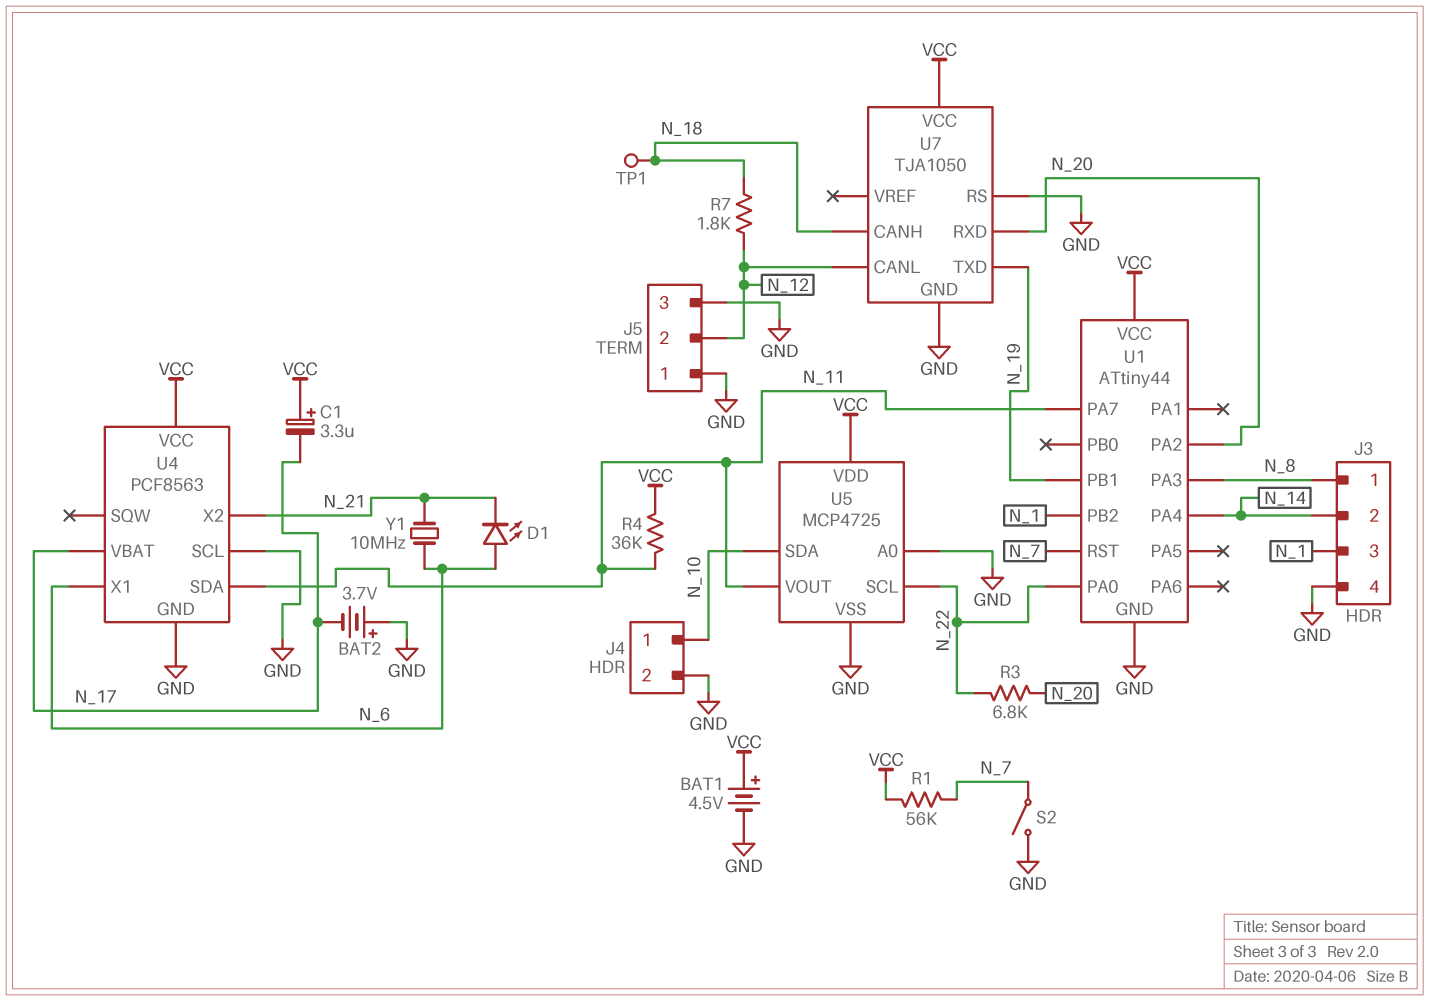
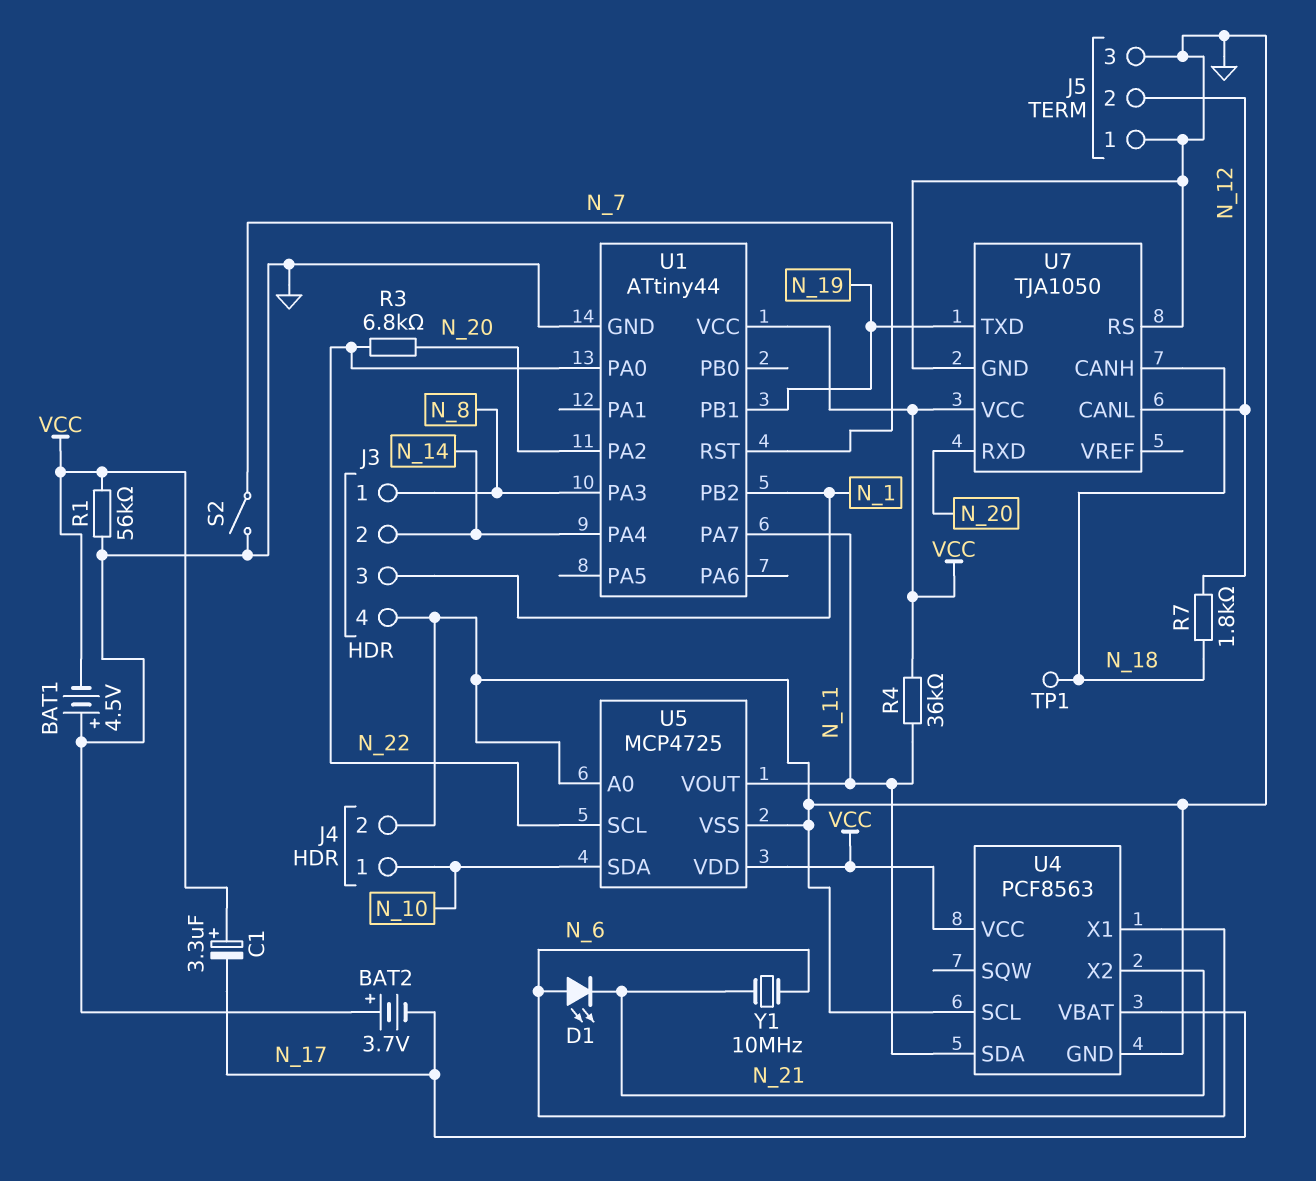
BAT1: 4.5V (plus VCC, minus GND) -> 4.5V (plus GND, minus VCC)
R1: 56k (N_7, VCC) -> 56k (GND, VCC)

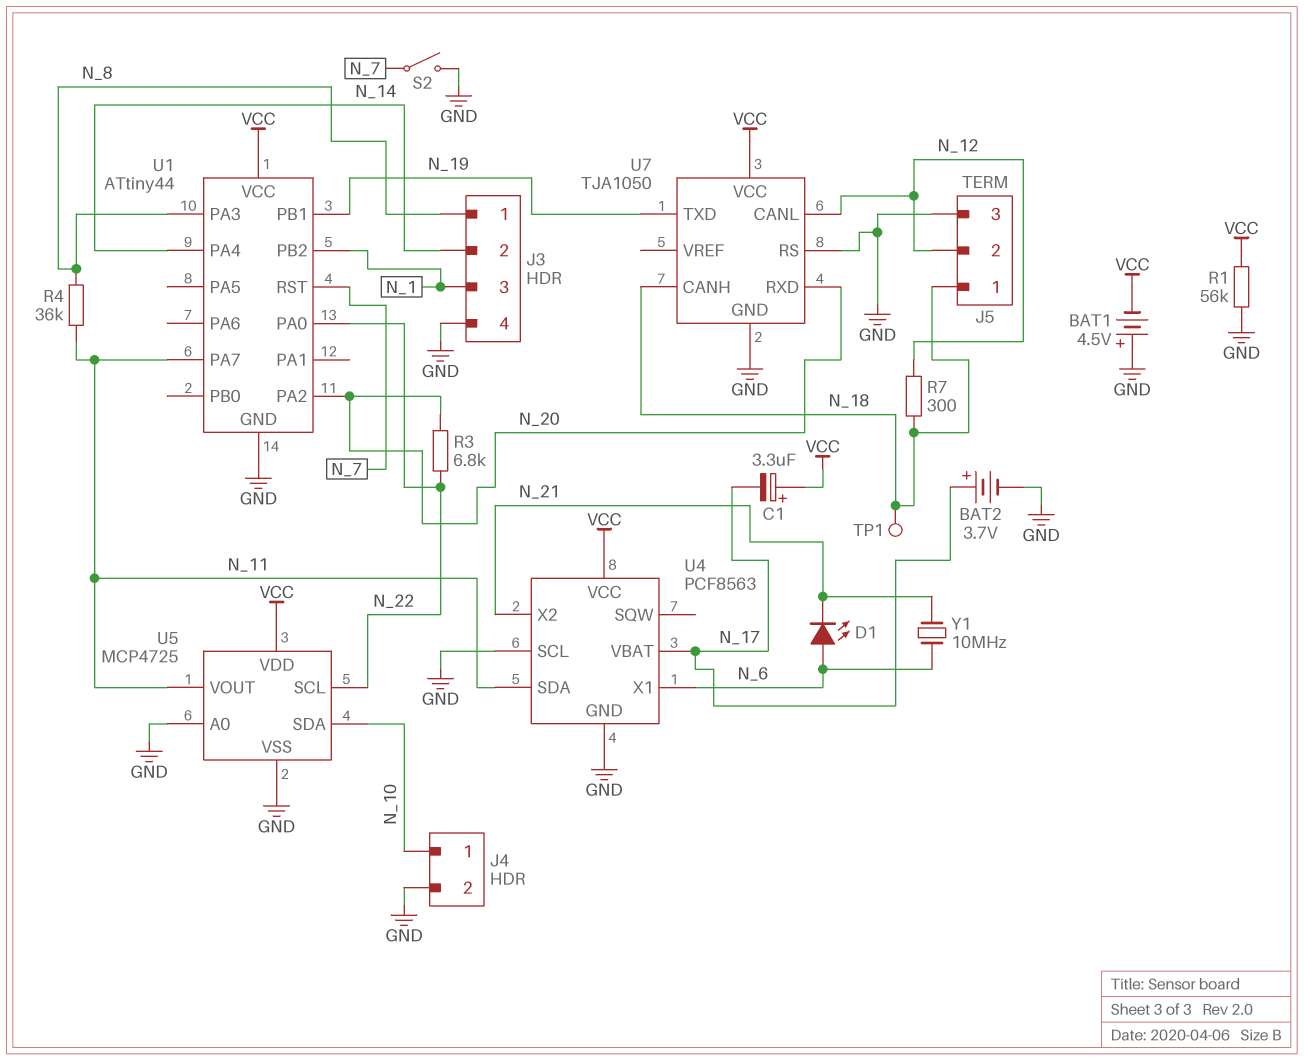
BAT2: 3.7V (plus GND, minus N_17) -> 3.7V (plus N_17, minus GND)
J5 pin 1: GND -> N_18
R4: 36k (N_11, VCC) -> 36k (N_8, N_11)
R7: 1.8k (N_12, N_18) -> 300 (N_12, N_18)

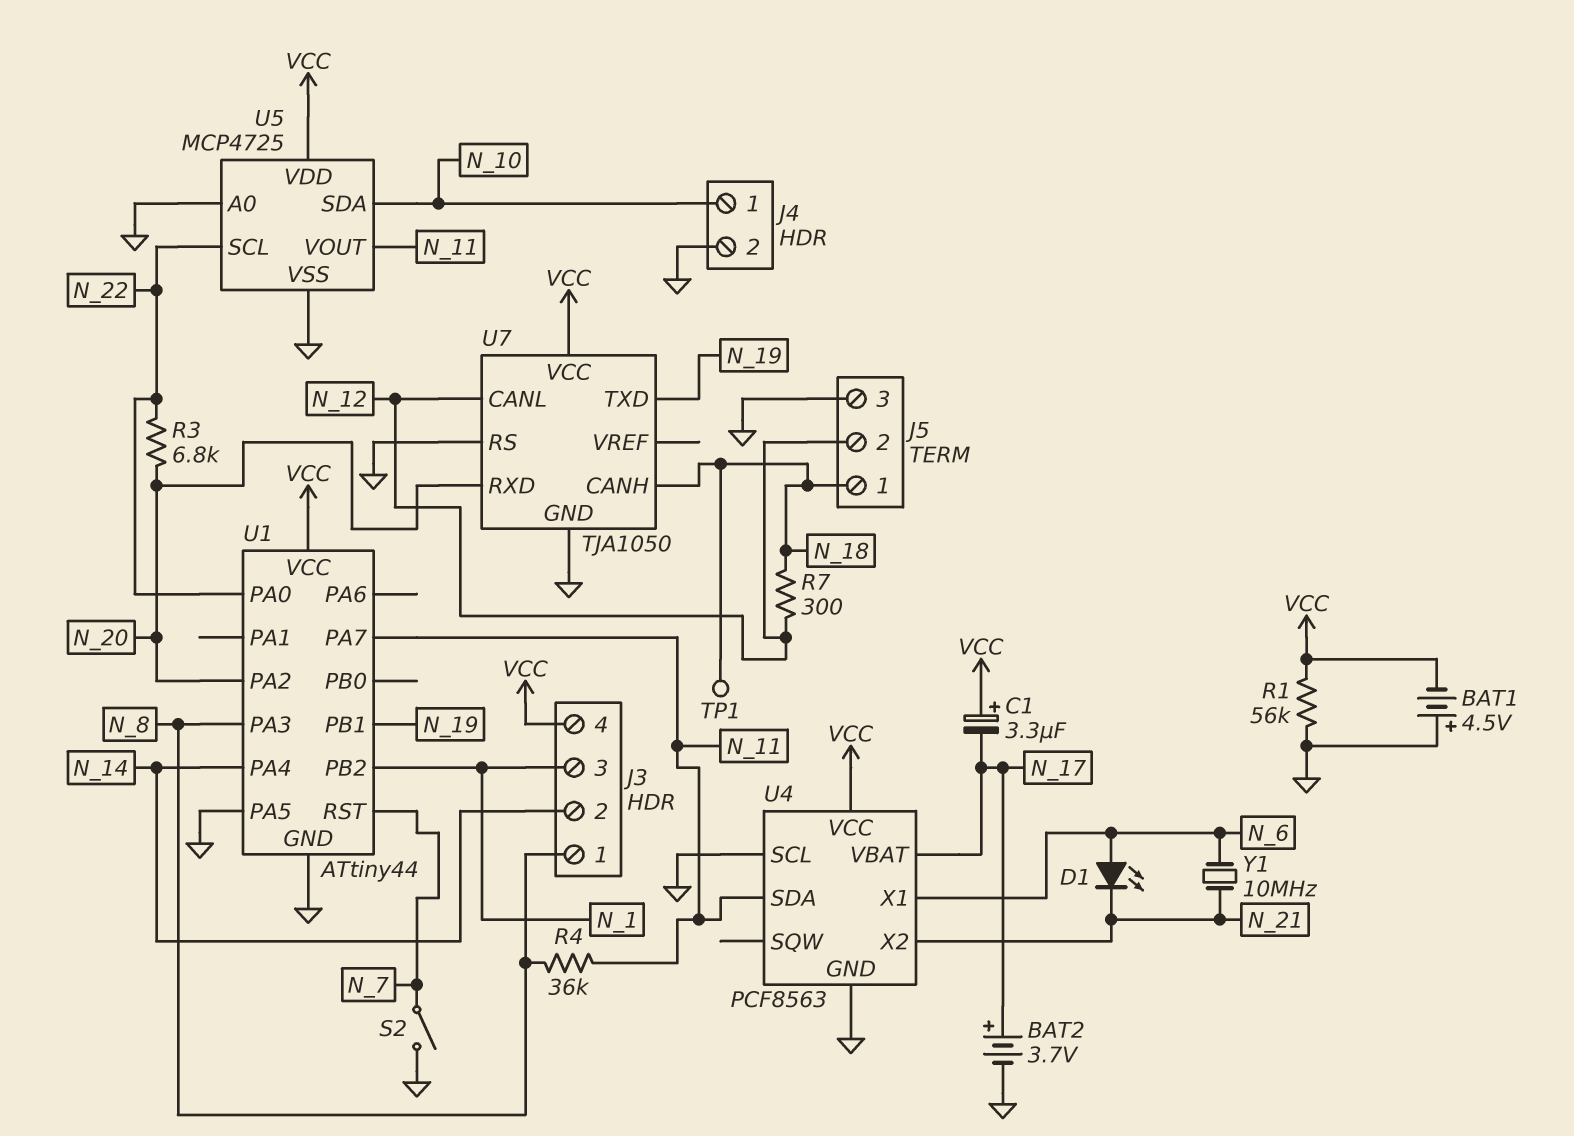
J3 pin 4: GND -> VCC
U1 pin PA5: none -> GND

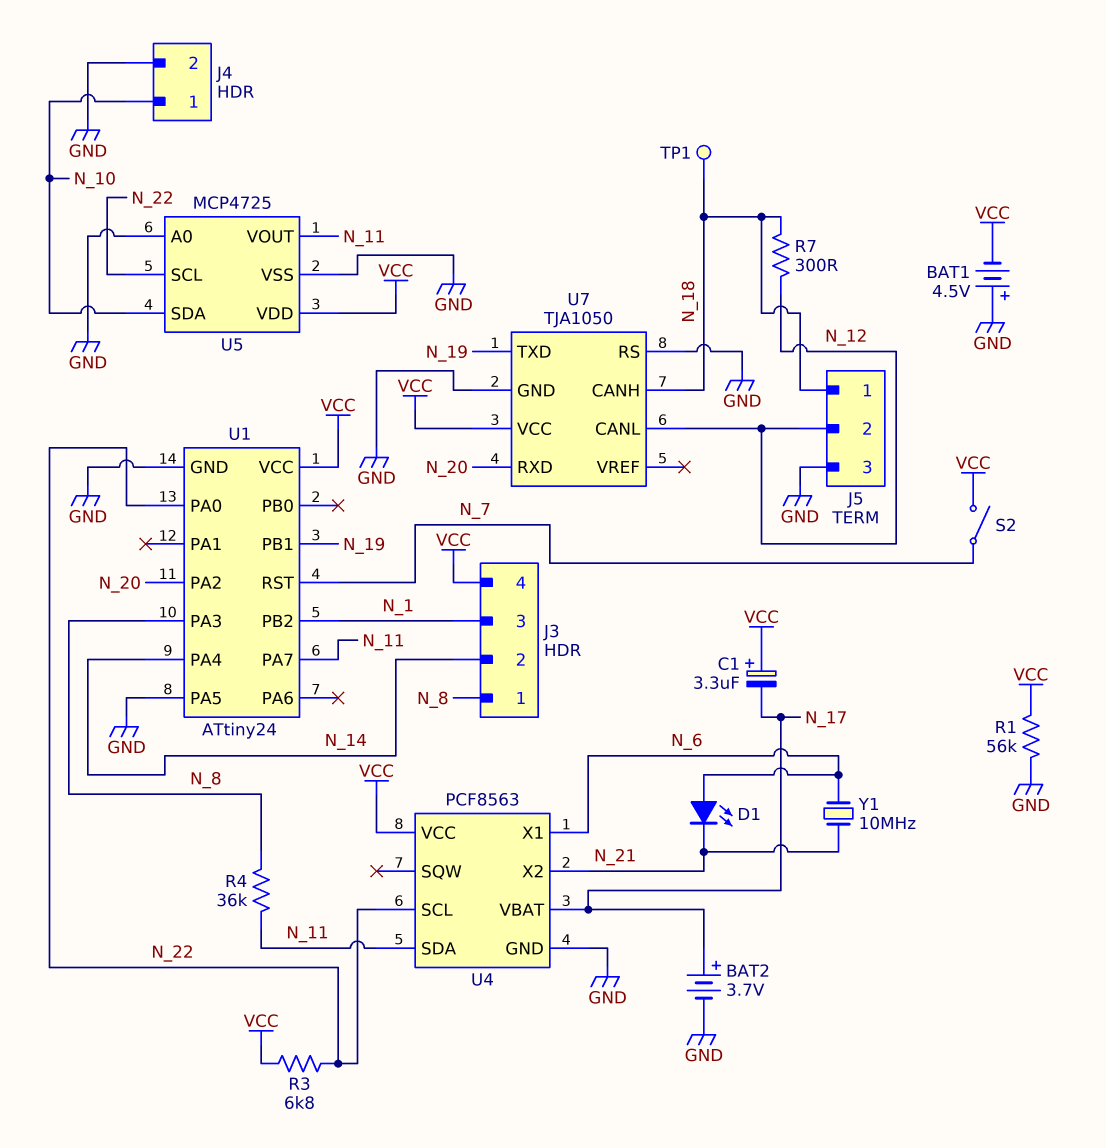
R3: 6.8k (N_20, N_22) -> 6.8k (N_22, VCC)
S2: switch (GND, N_7) -> switch (N_7, VCC)
U1: ATtiny44 -> ATtiny24
U4 pin SCL: GND -> N_22

